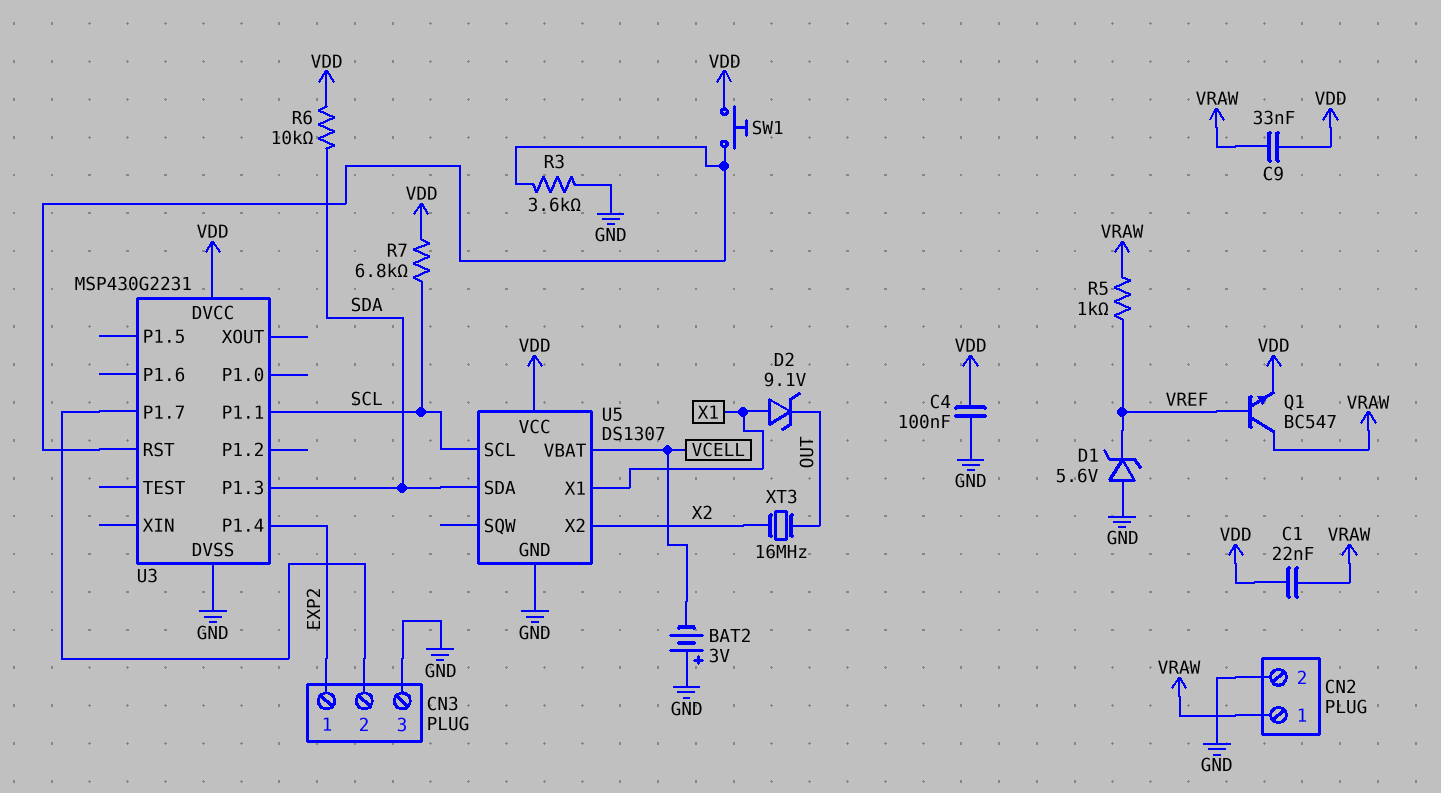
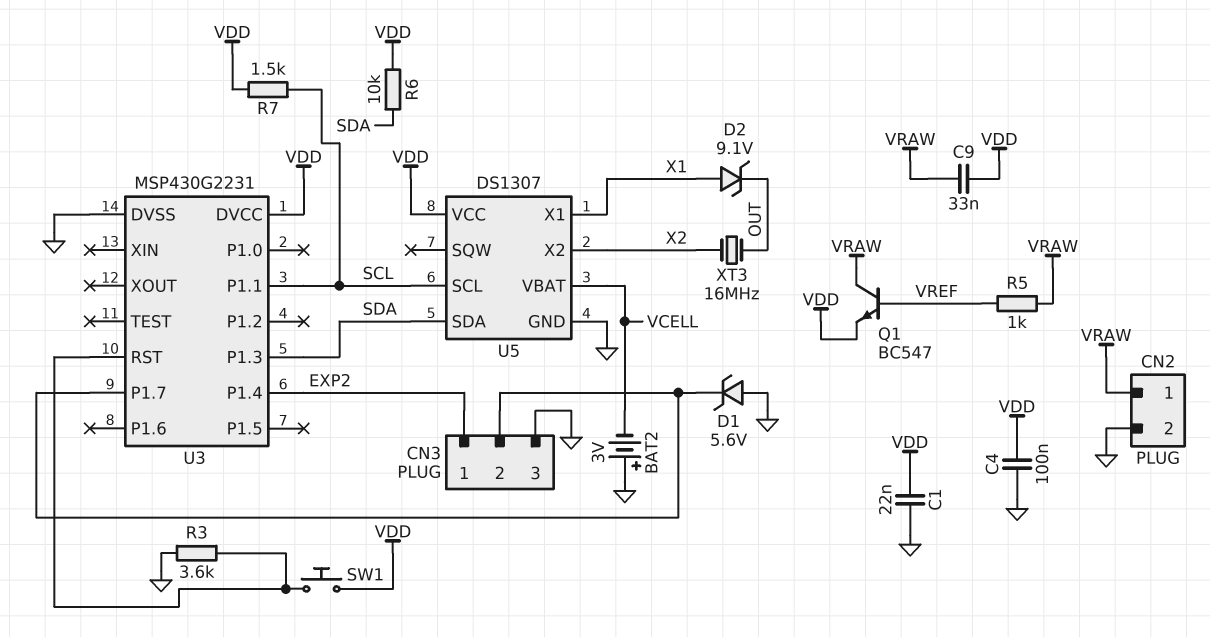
C1: 22nF (VDD, VRAW) -> 22nF (GND, VDD)
D1: zener 5.6V (A GND, K VREF) -> zener 5.6V (A GND, K CN3/2)
R7: 6.8k (SCL, VDD) -> 1.5k (SCL, VDD)

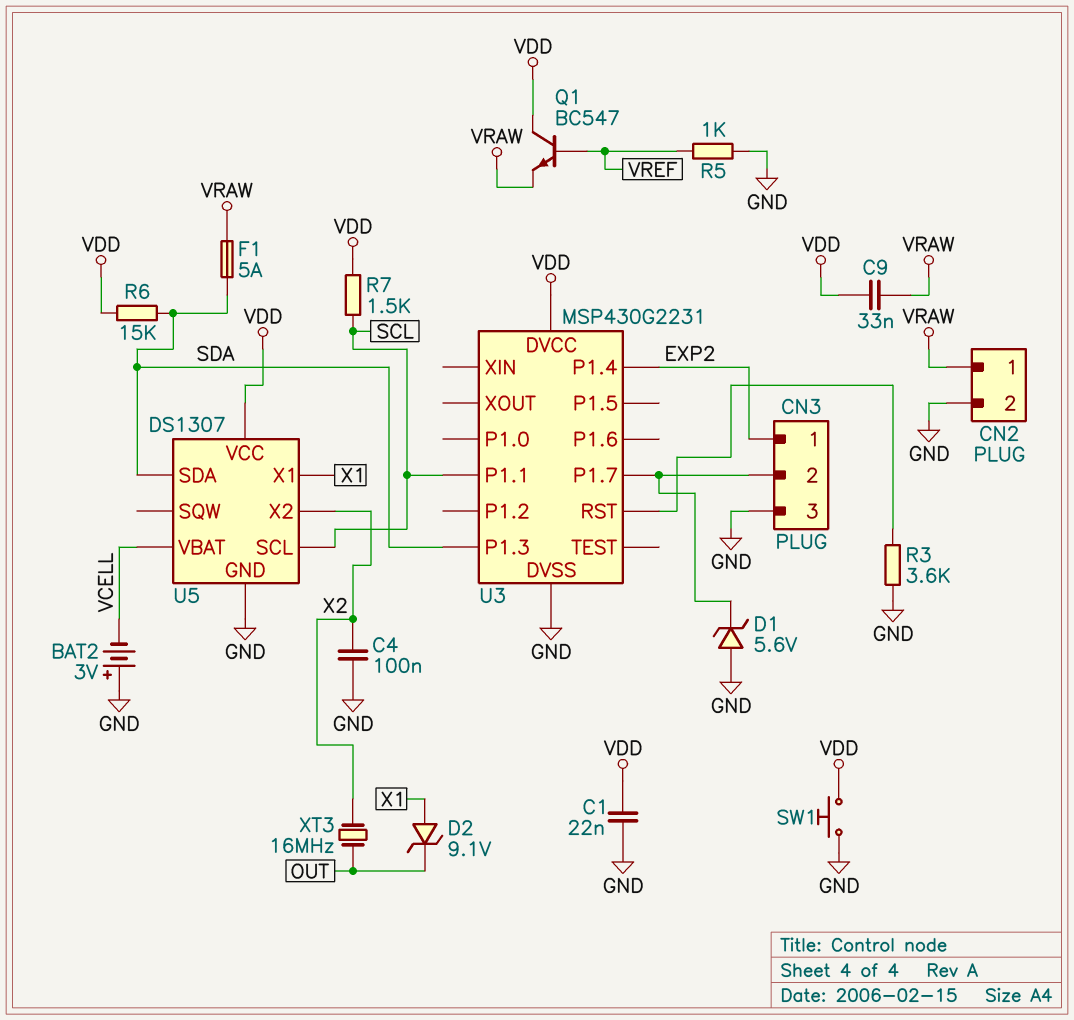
C4: 100nF (GND, VDD) -> 100nF (GND, X2)
F1: none -> 5A (SDA, VRAW)
Q1: NPN BC547 (B VREF, C VRAW, E VDD) -> NPN BC547 (B VREF, C VDD, E VRAW)
R5: 1k (VRAW, VREF) -> 1k (GND, VREF)
R6: 10k (SDA, VDD) -> 15k (SDA, VDD)
SW1: button (U3/RST, VDD) -> button (GND, VDD)

